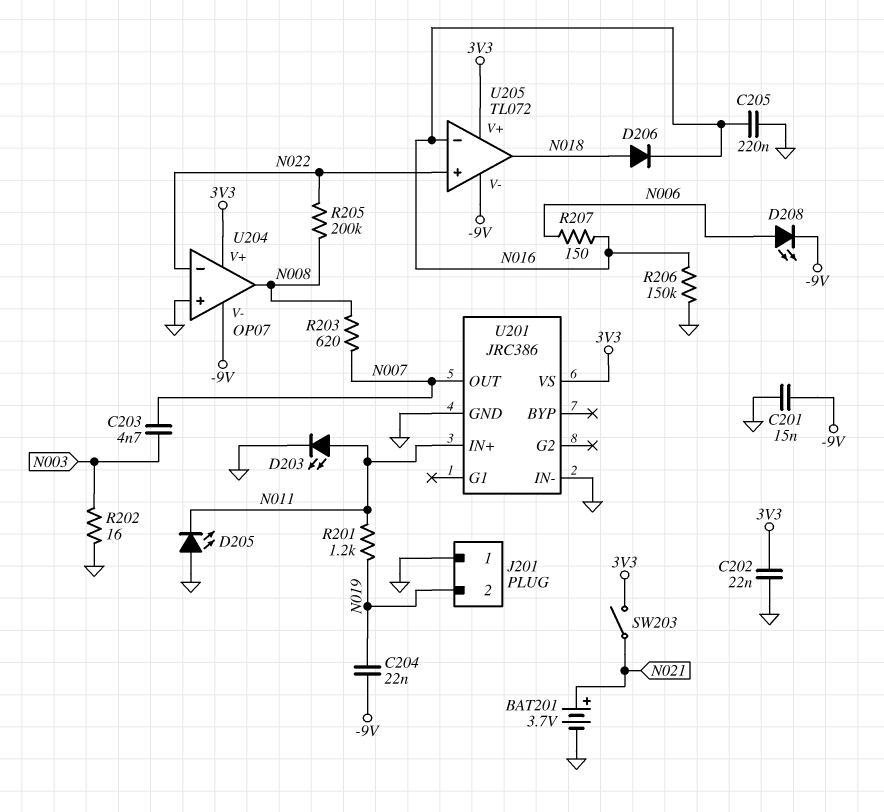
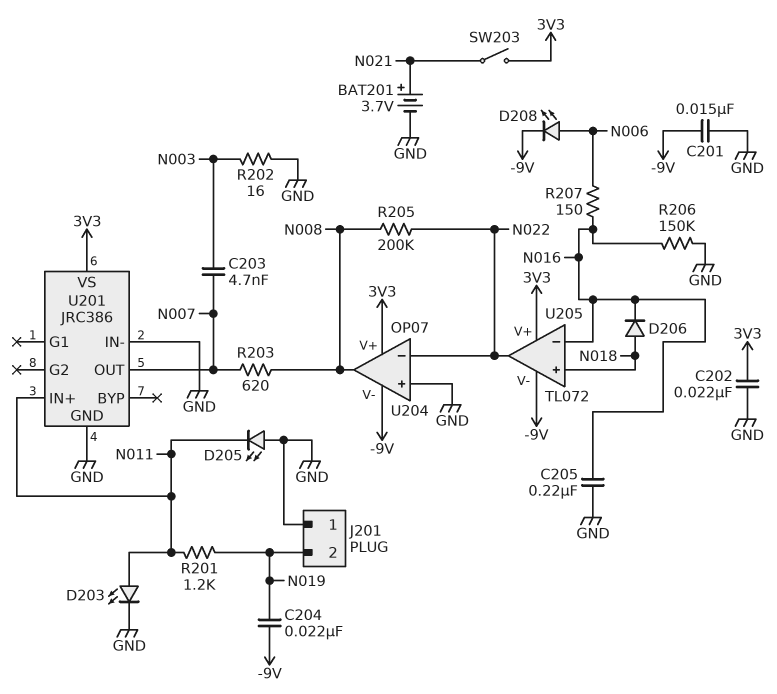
U205 pin in+: N022 -> N018
U205 pin out: N018 -> N022

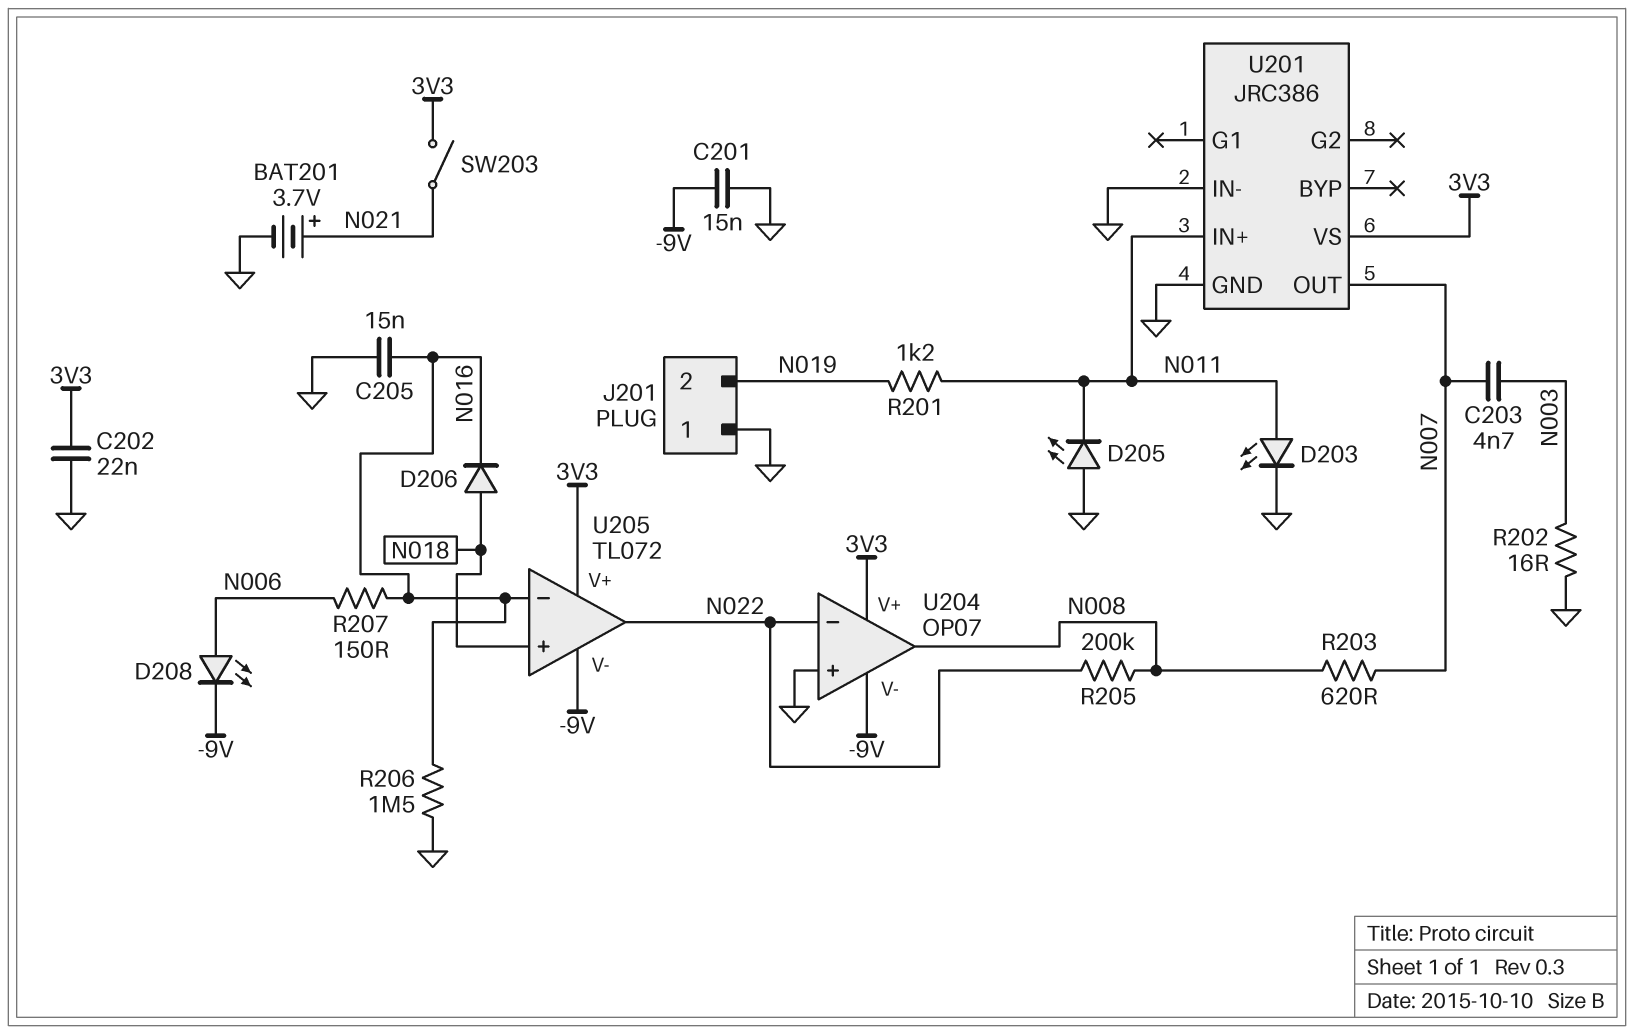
C204: 22nF (-9V, N019) -> none
C205: 220nF (GND, N016) -> 15nF (GND, N016)
R206: 150k (GND, N016) -> 1.5M (GND, N016)

